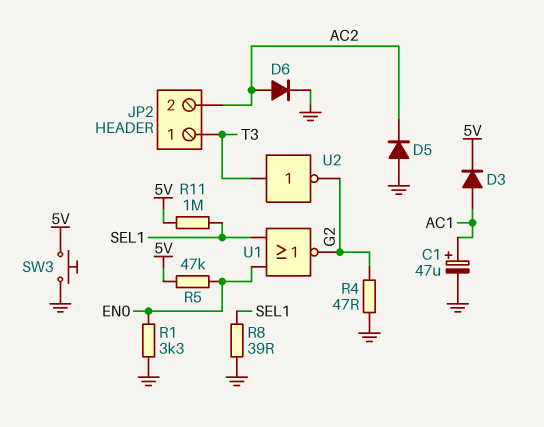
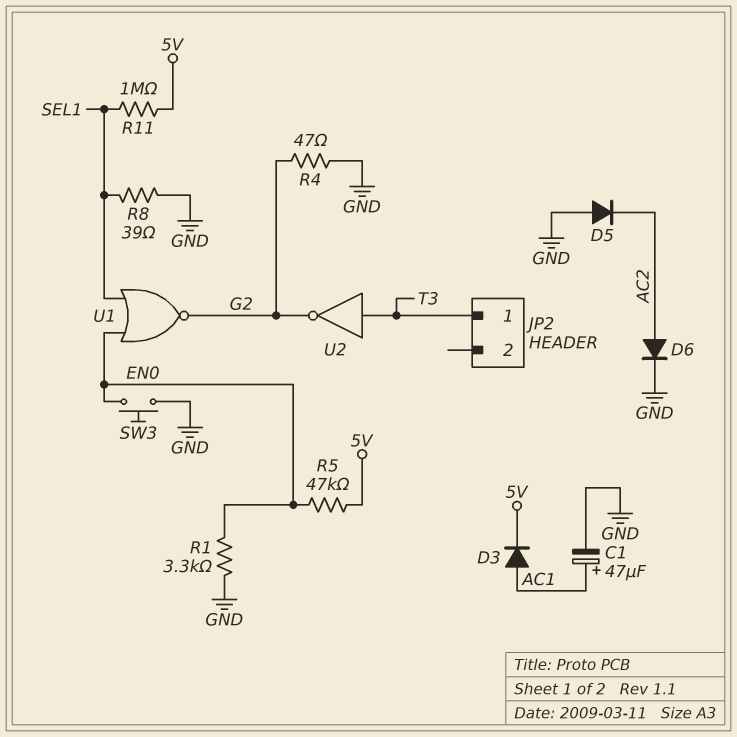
JP2 pin 2: AC2 -> none
SW3: button (5V, GND) -> button (EN0, GND)

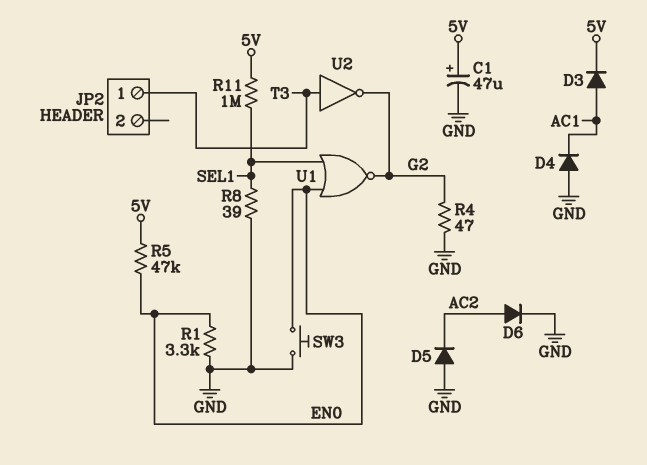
C1: 47uF (plus AC1, minus GND) -> 47uF (plus 5V, minus GND)
D4: none -> diode (A GND, K AC1)

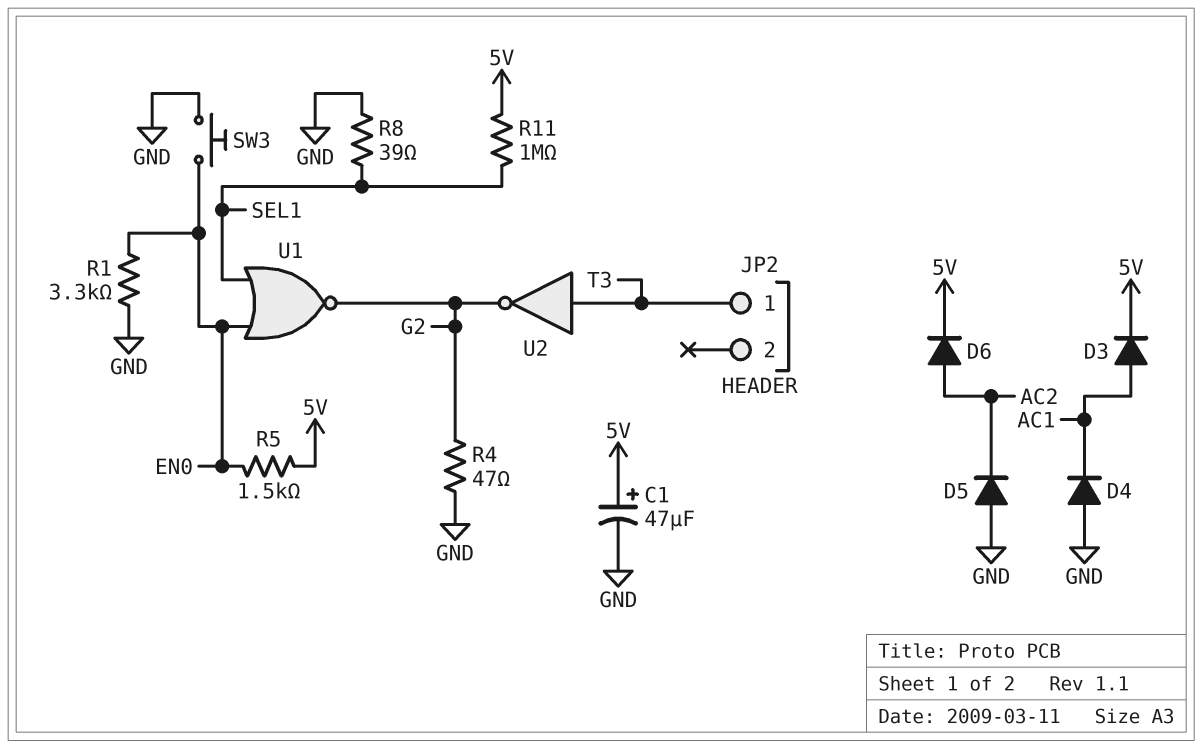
D6: diode (A AC2, K GND) -> diode (A AC2, K 5V)
R5: 47k (5V, EN0) -> 1.5k (5V, EN0)

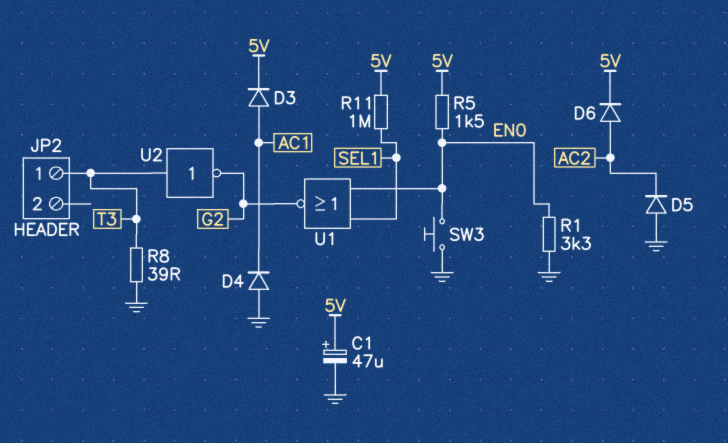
R4: 47 (G2, GND) -> none
R8: 39 (GND, SEL1) -> 39 (GND, T3)

